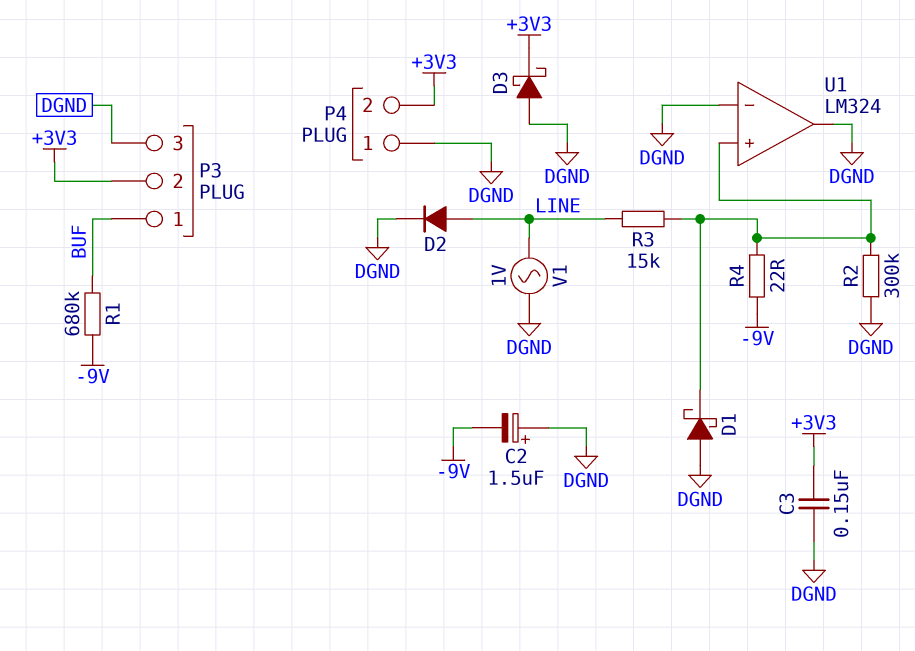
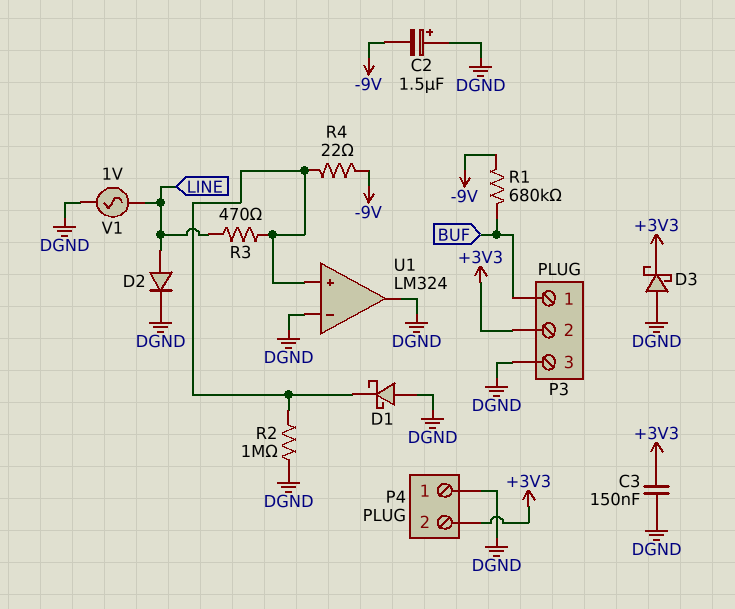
R2: 300k (DGND, U1/in+) -> 1M (DGND, U1/in+)
R3: 15k (LINE, U1/in+) -> 470 (LINE, U1/in+)

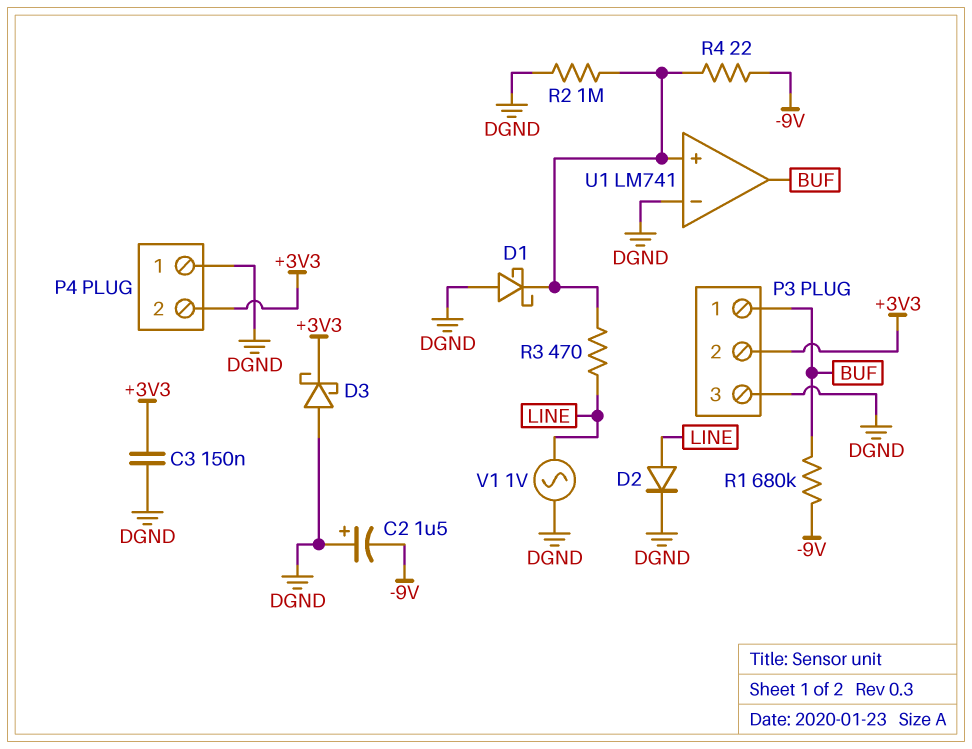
U1: LM324 -> LM741
U1 pin out: DGND -> BUF

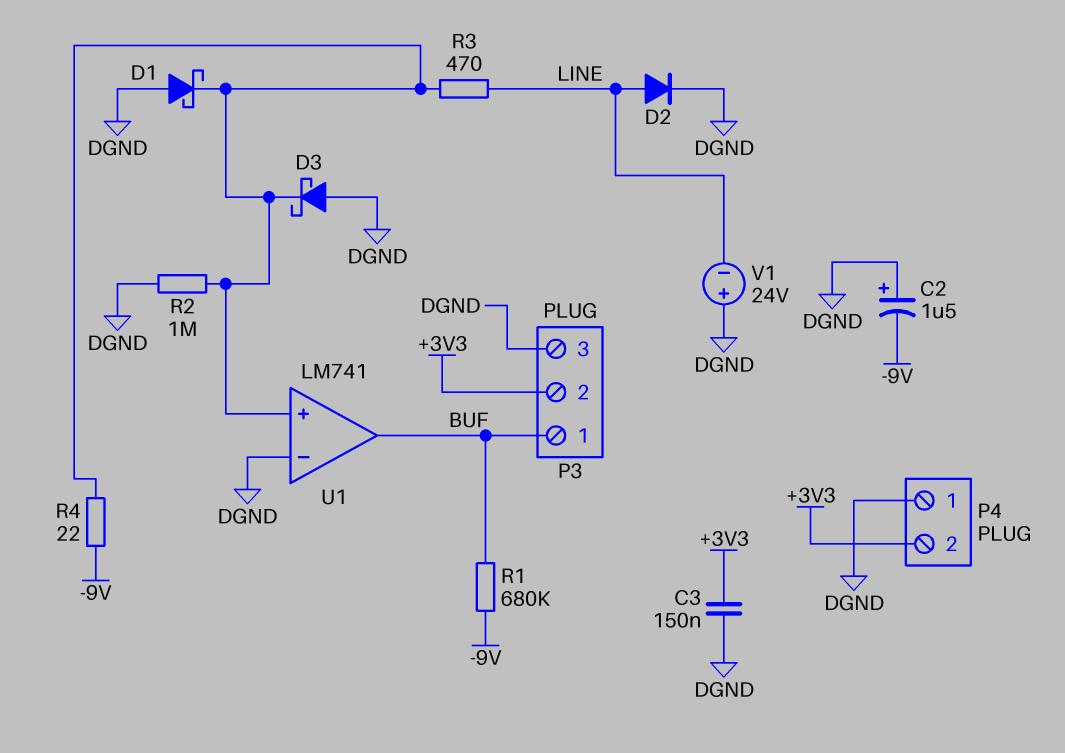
D3: schottky (A DGND, K +3V3) -> schottky (A DGND, K U1/in+)
V1: AC 1V (DGND, LINE) -> 24V (plus DGND, minus LINE)

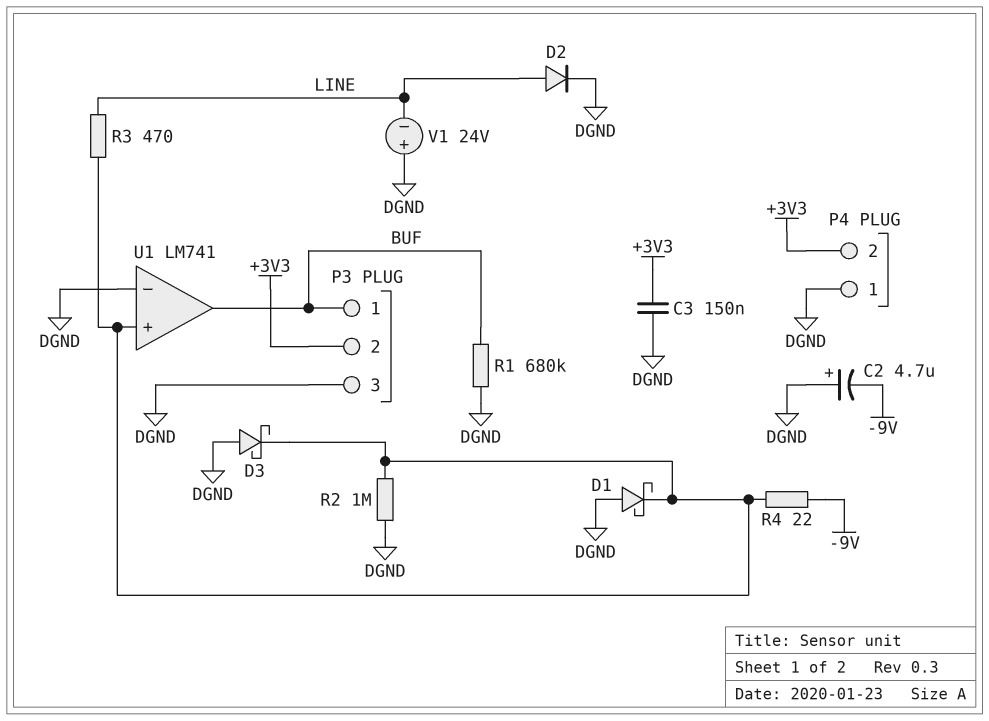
C2: 1.5uF (plus DGND, minus -9V) -> 4.7uF (plus DGND, minus -9V)
R1: 680k (-9V, BUF) -> 680k (BUF, DGND)

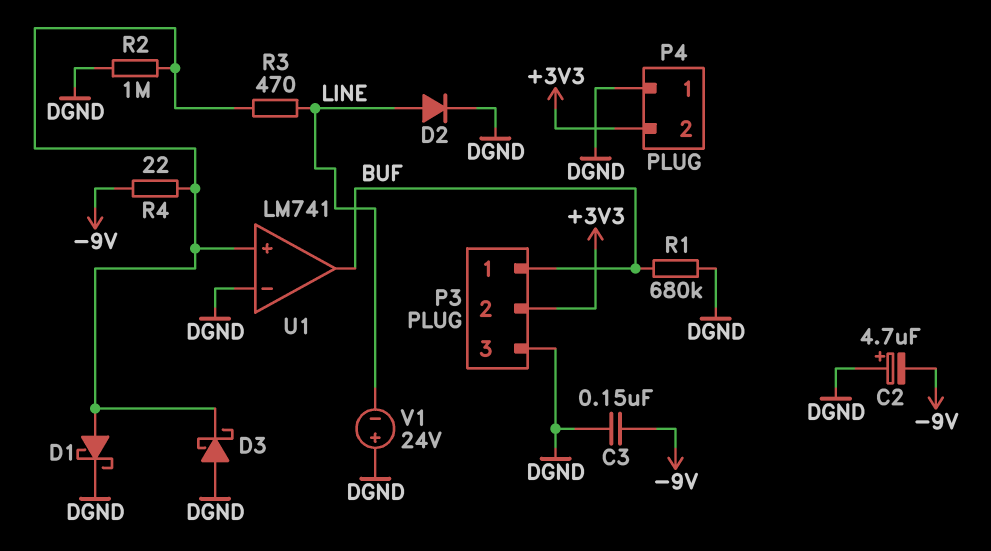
C3: 150nF (+3V3, DGND) -> 150nF (-9V, DGND)
D1: schottky (A DGND, K U1/in+) -> schottky (A U1/in+, K DGND)

